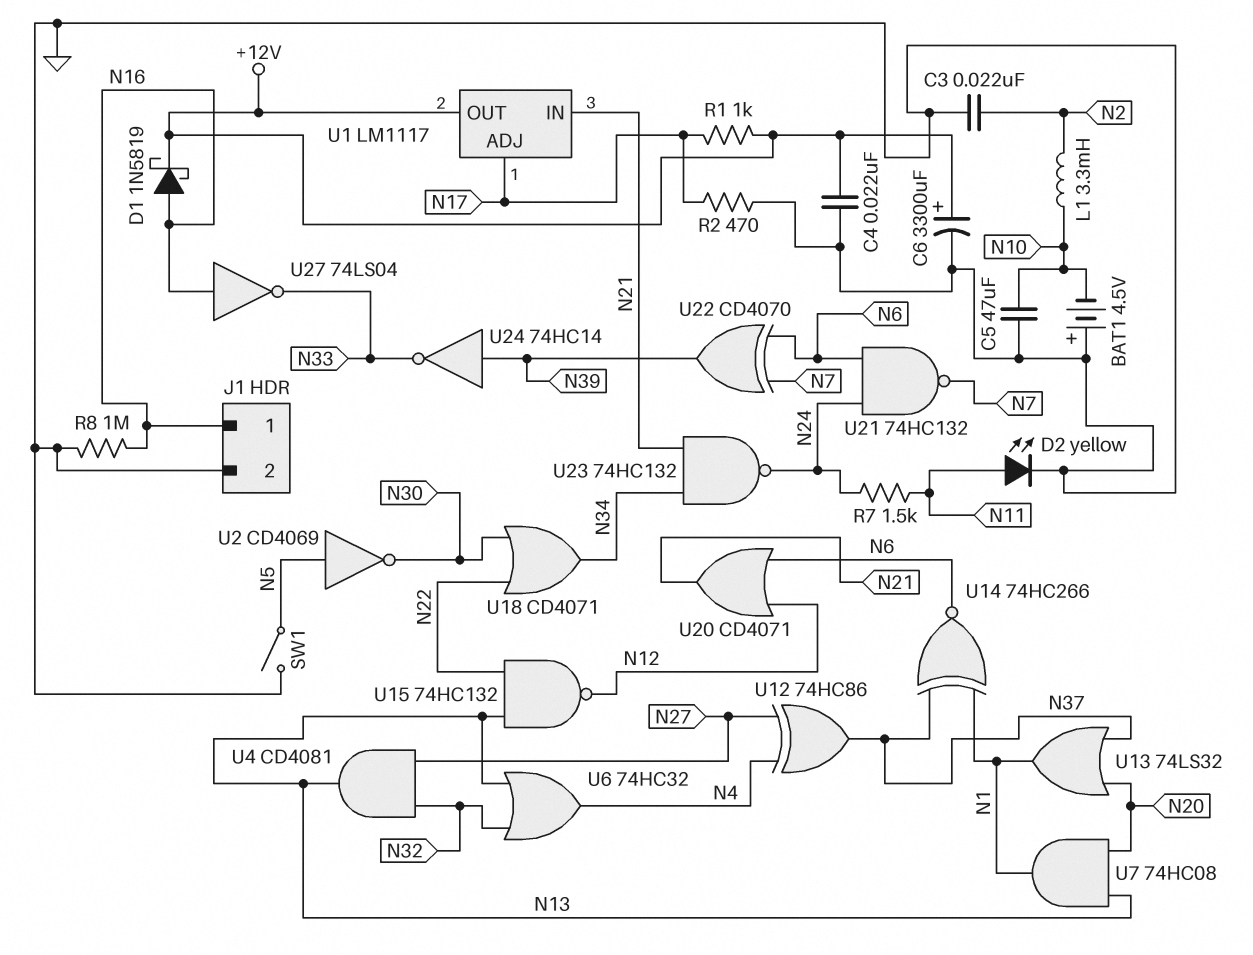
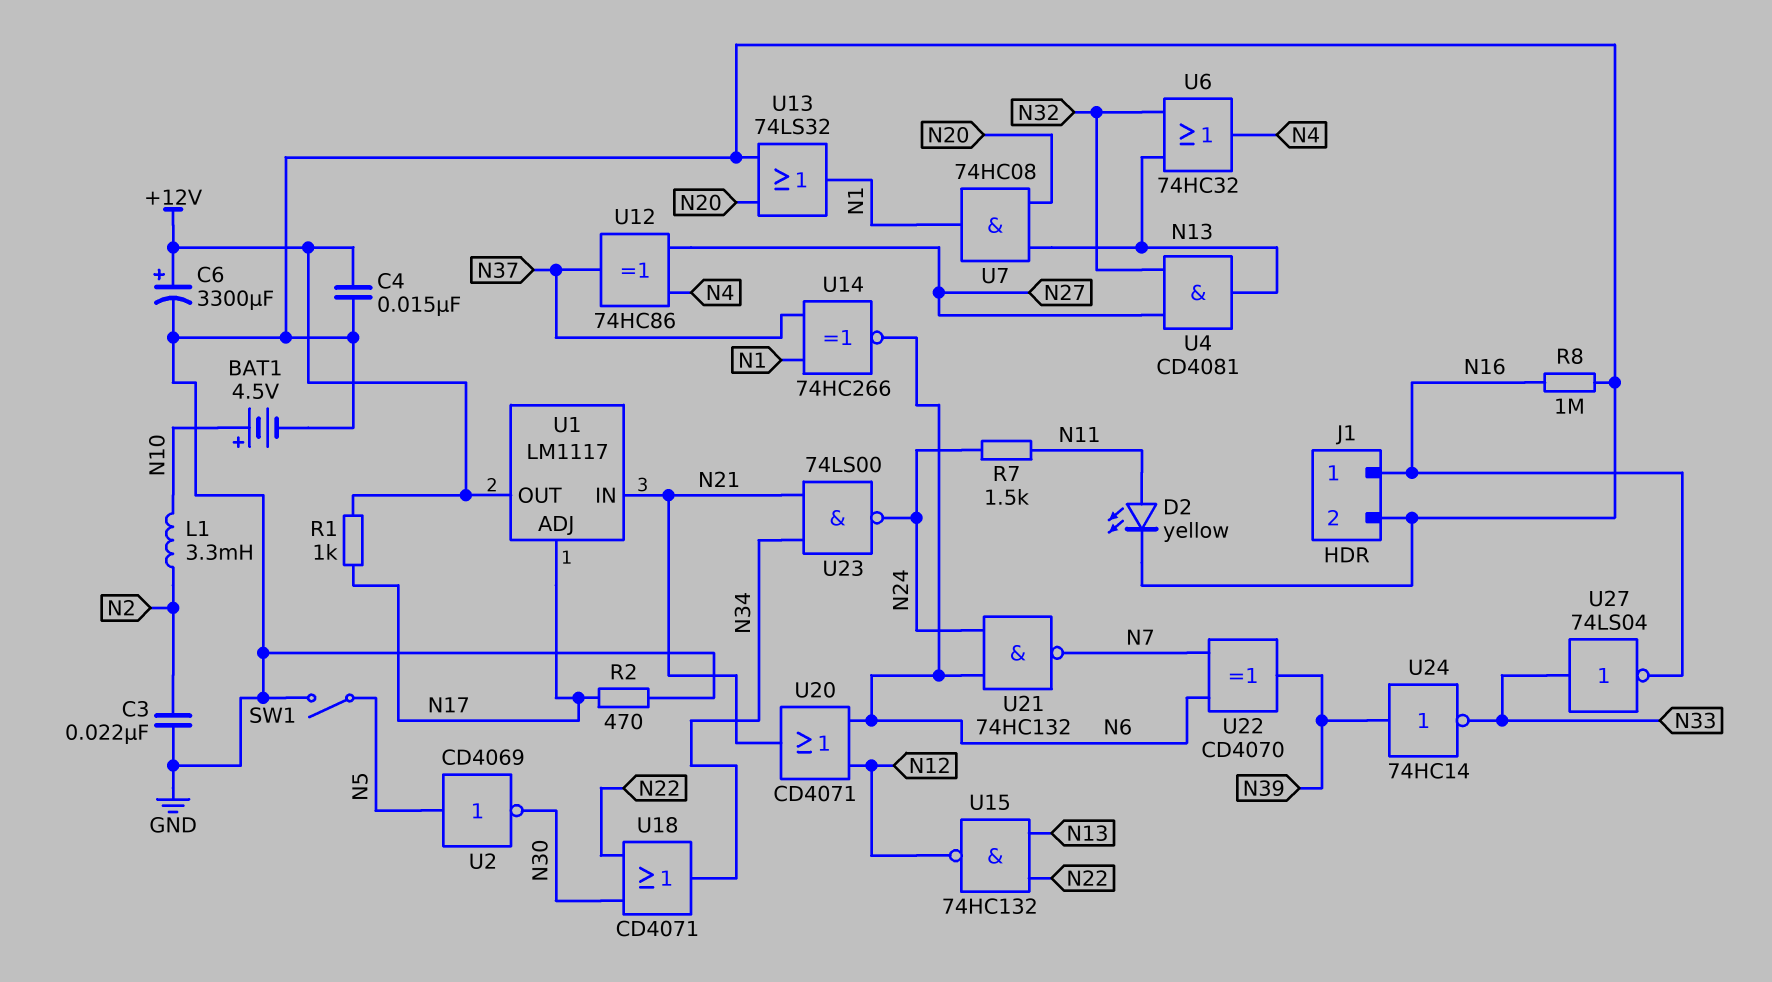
BAT1: 4.5V (plus GND, minus N10) -> 4.5V (plus N10, minus GND)
C4: 22nF (+12V, GND) -> 15nF (+12V, GND)
C5: 47uF (GND, N10) -> none
D1: schottky 1N5819 (A N16, K +12V) -> none
U13: OR 74LS32 (in N20, in N37, out N1) -> OR 74LS32 (in GND, in N20, out N1)
U23: NAND 74HC132 (in N21, in N34, out N24) -> NAND 74LS00 (in N21, in N34, out N24)
U27: NOT 74LS04 (in N16, out N33) -> NOT 74LS04 (in N33, out N16)

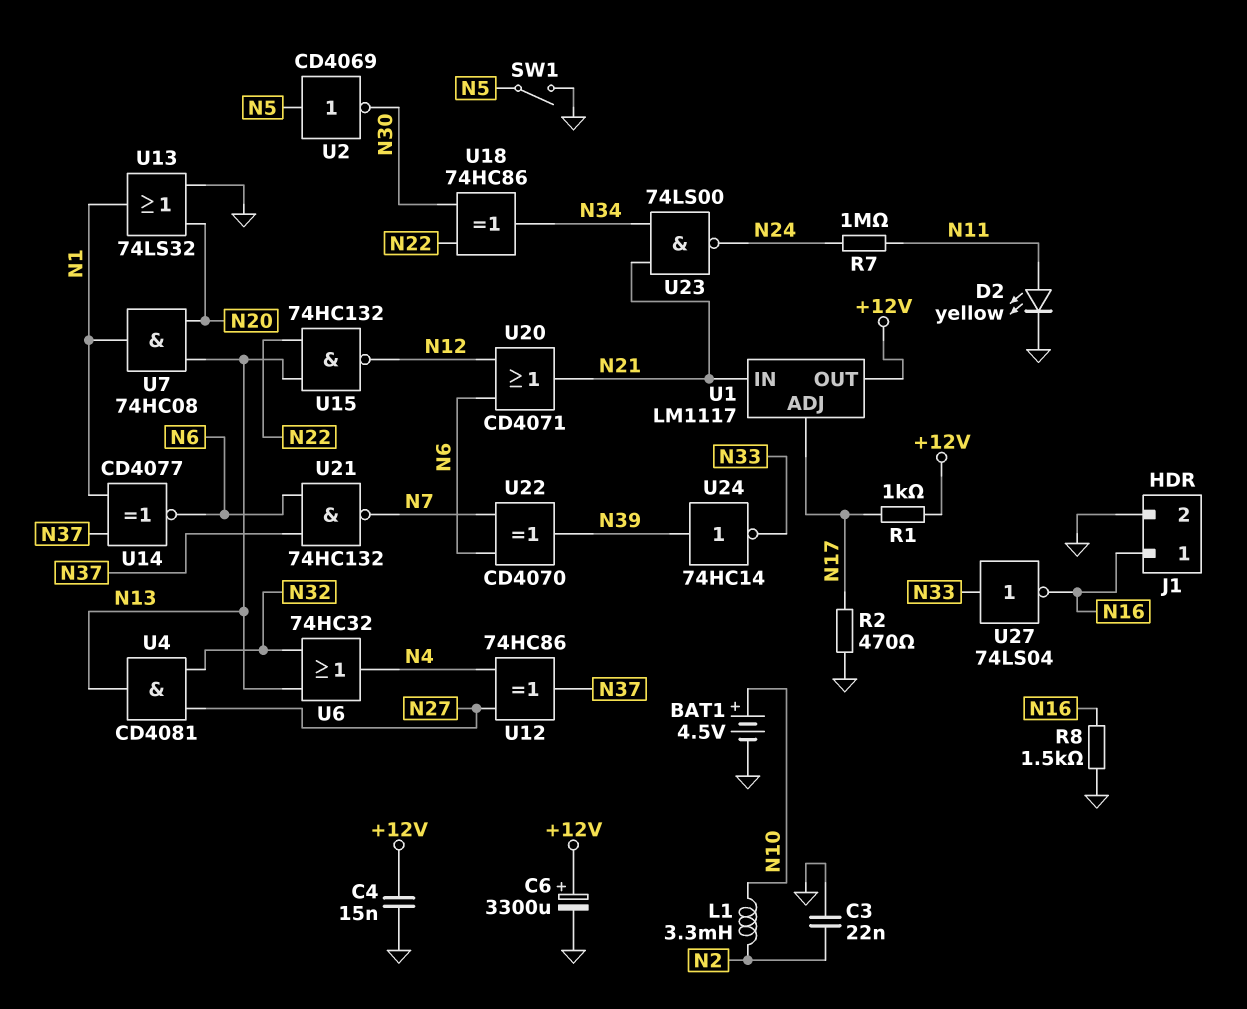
R7: 1.5k (N11, N24) -> 1M (N11, N24)
R8: 1M (GND, N16) -> 1.5k (GND, N16)
U14: XNOR 74HC266 (in N1, in N37, out N6) -> XNOR CD4077 (in N1, in N37, out N6)
U18: OR CD4071 (in N22, in N30, out N34) -> XOR 74HC86 (in N22, in N30, out N34)
U21: NAND 74HC132 (in N6, in N24, out N7) -> NAND 74HC132 (in N6, in N37, out N7)

